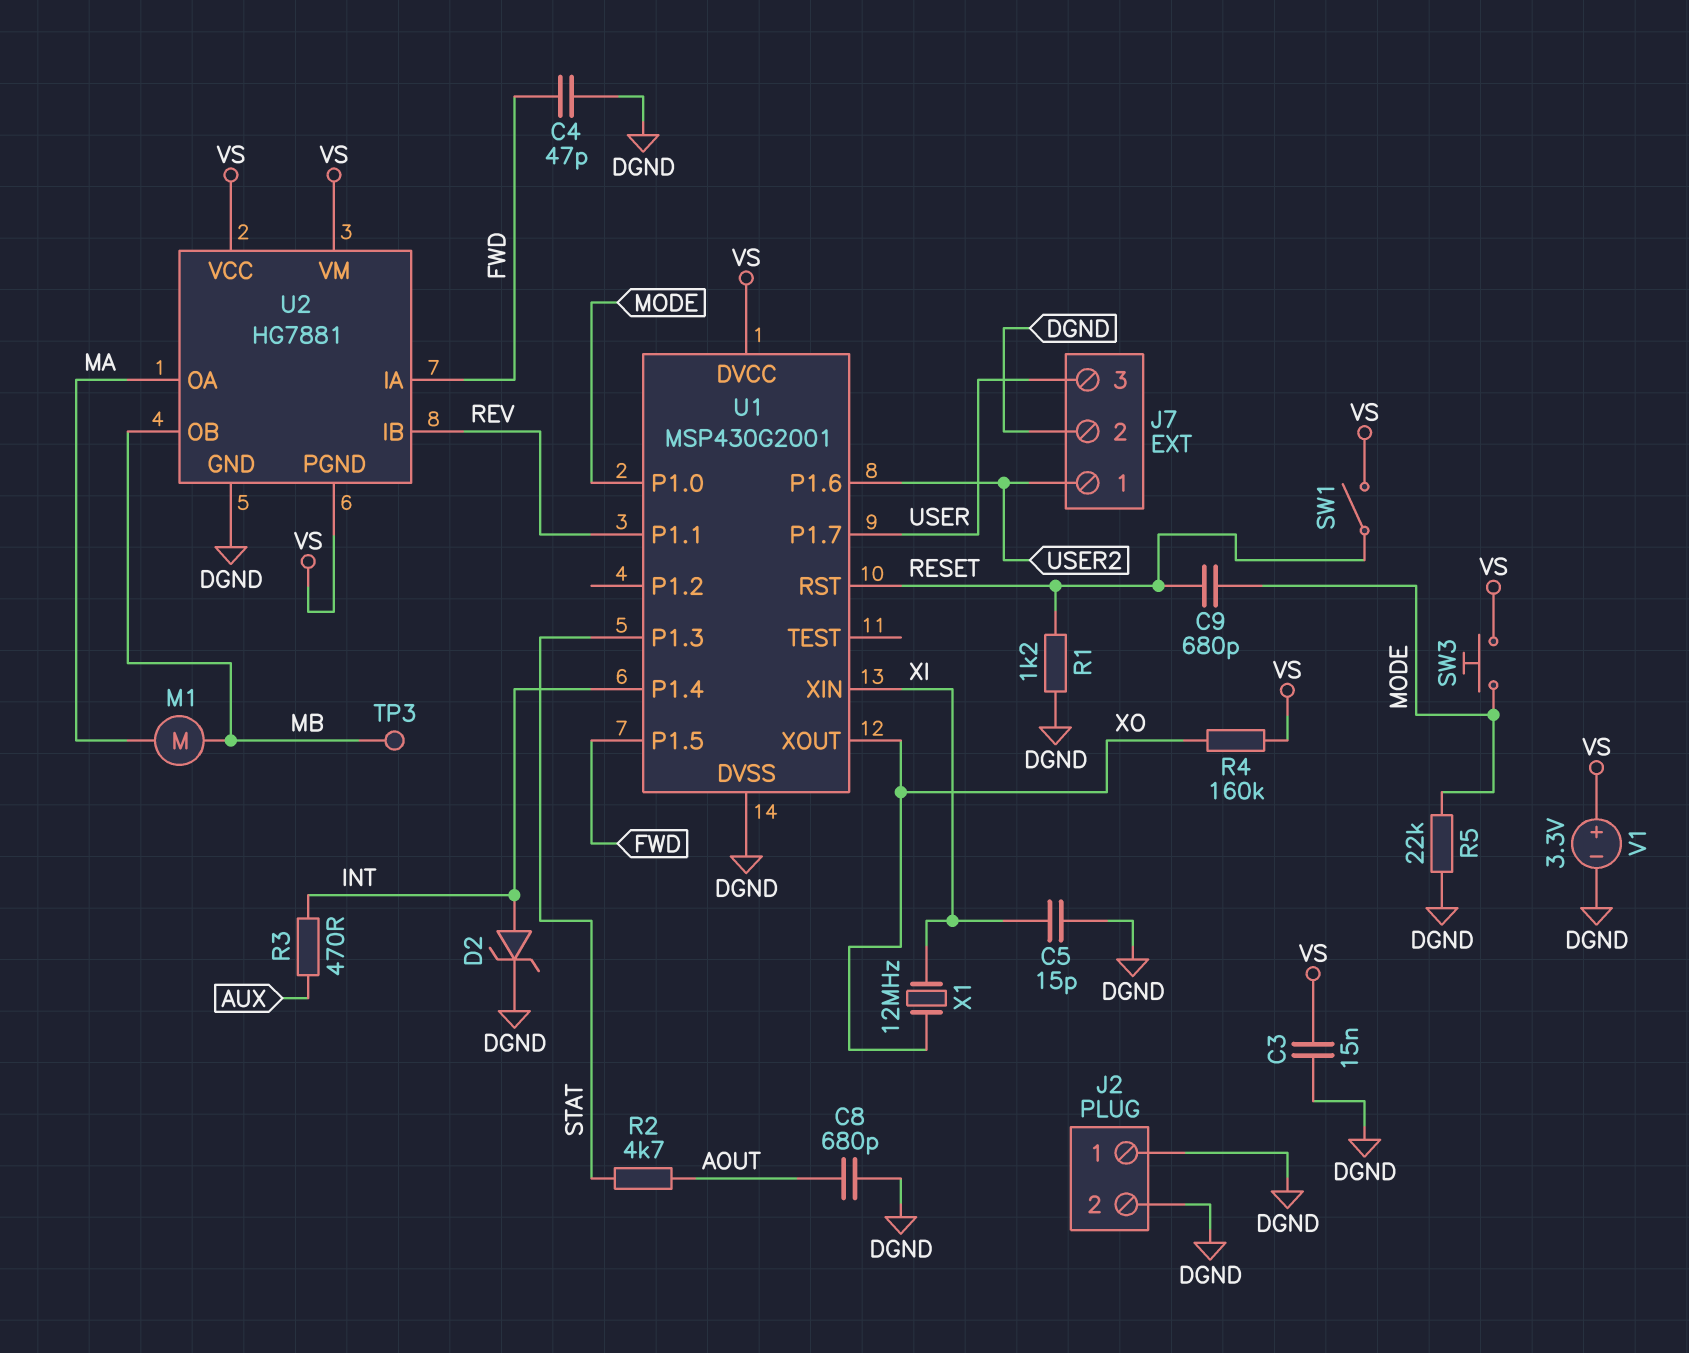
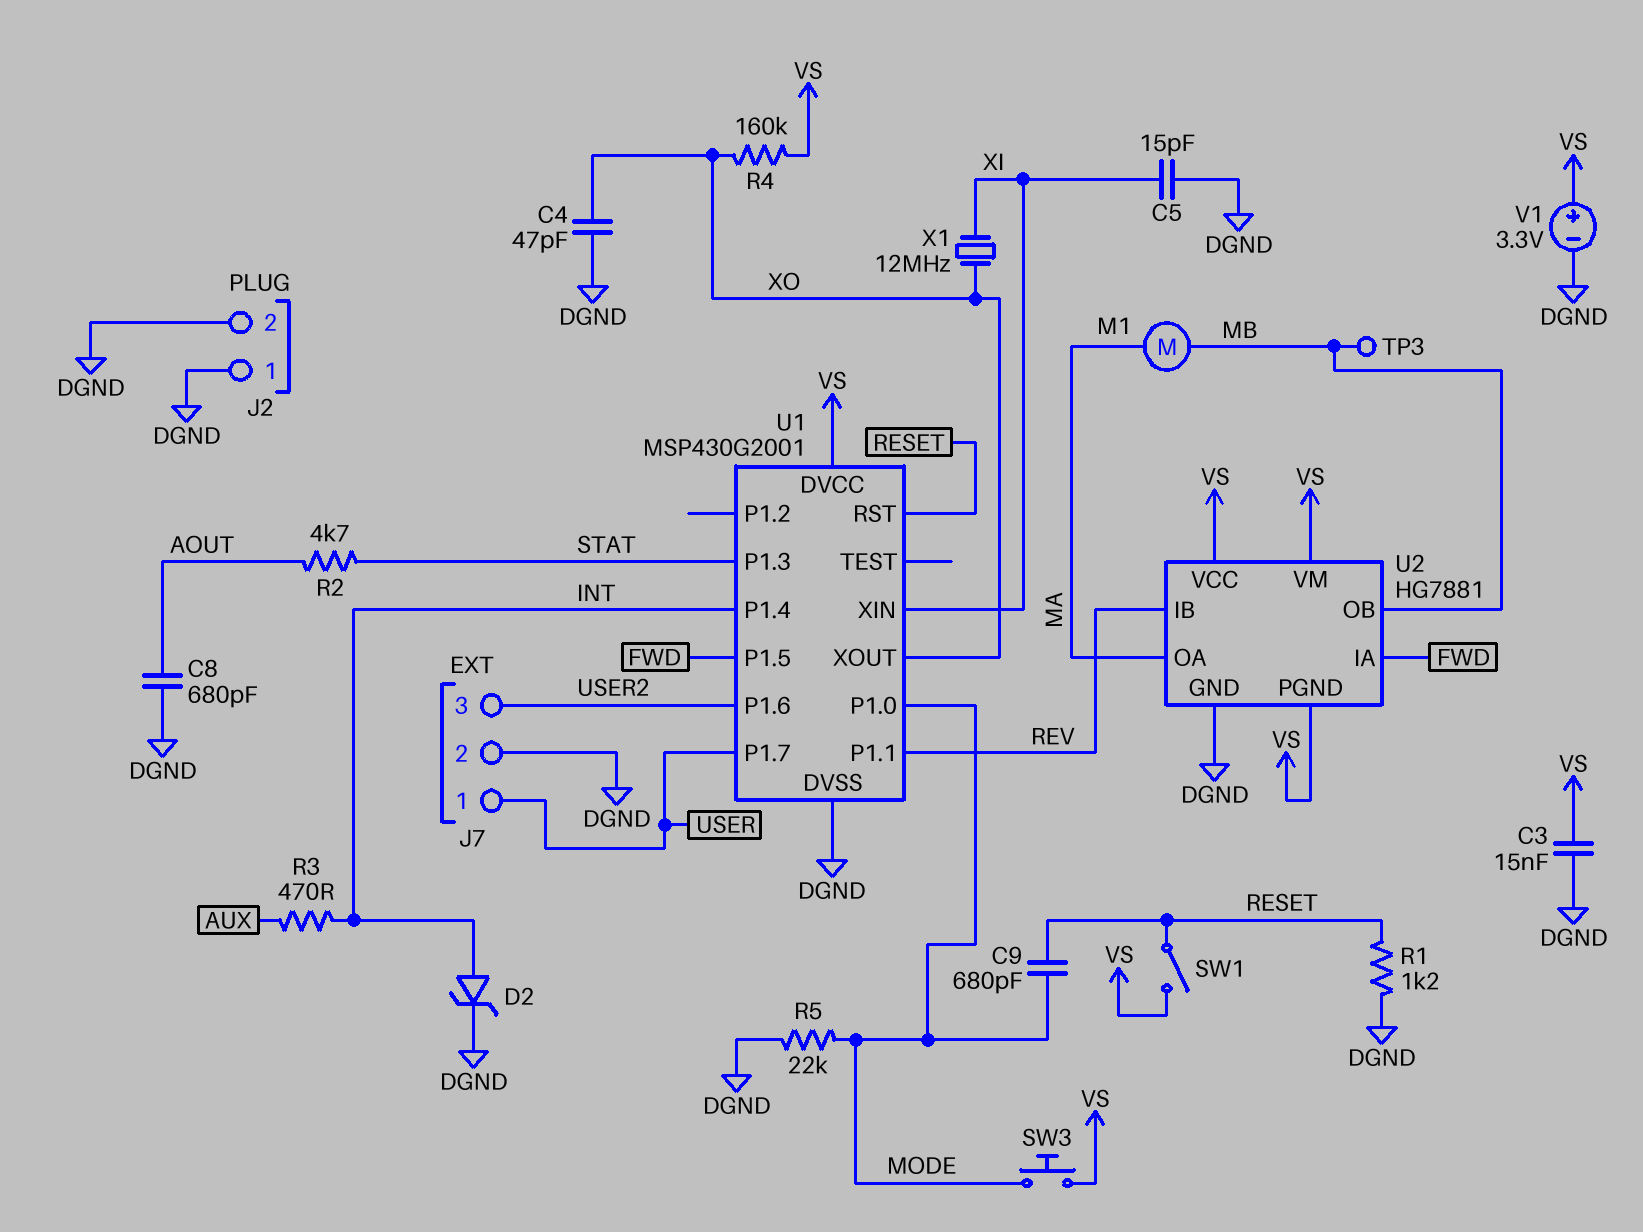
C4: 47pF (DGND, FWD) -> 47pF (DGND, XO)
J7 pin 1: USER2 -> USER
J7 pin 3: USER -> USER2

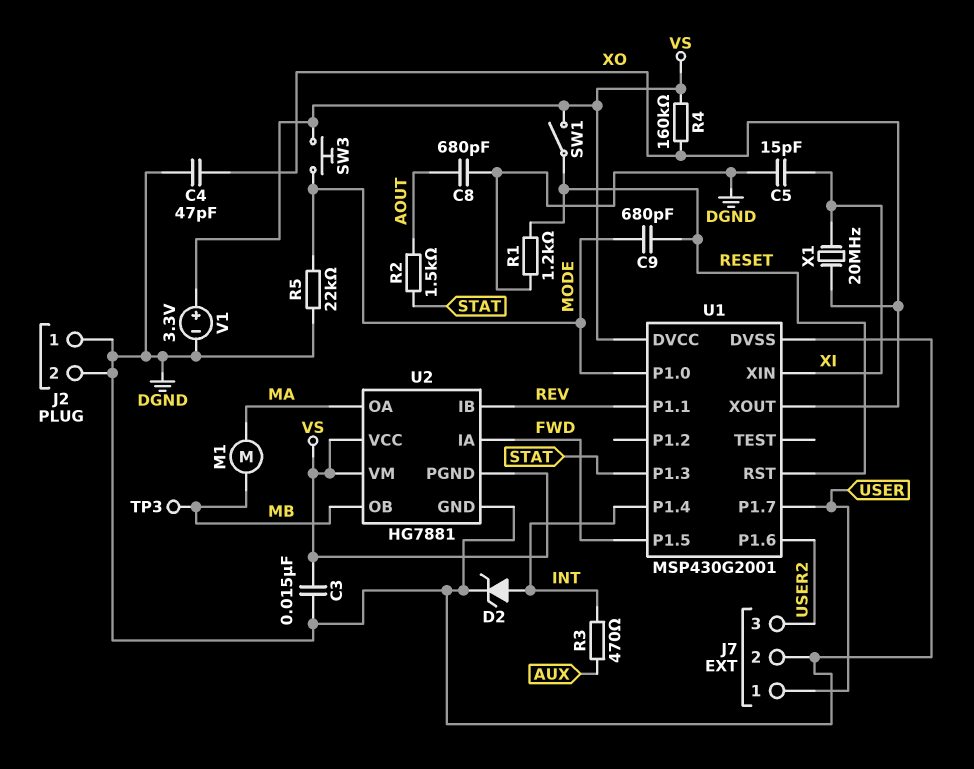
R2: 4.7k (AOUT, STAT) -> 1.5k (AOUT, STAT)
X1: 12MHz (XI, XO) -> 20MHz (XI, XO)

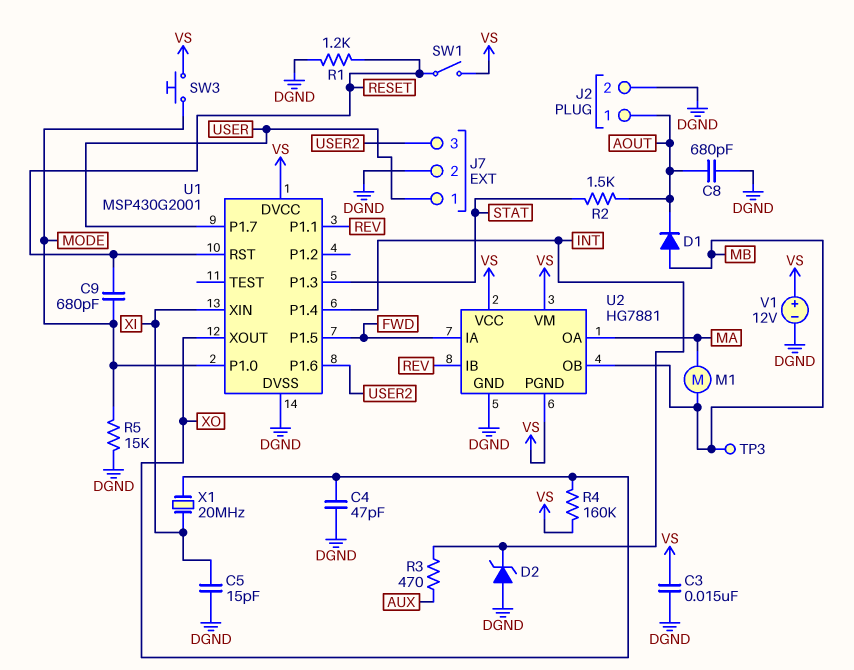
D1: none -> diode (A MB, K AOUT)
D2: zener (A INT, K DGND) -> zener (A DGND, K INT)
J2 pin 1: DGND -> AOUT
R5: 22k (DGND, MODE) -> 15k (DGND, MODE)
V1: 3.3V (plus VS, minus DGND) -> 12V (plus VS, minus DGND)

